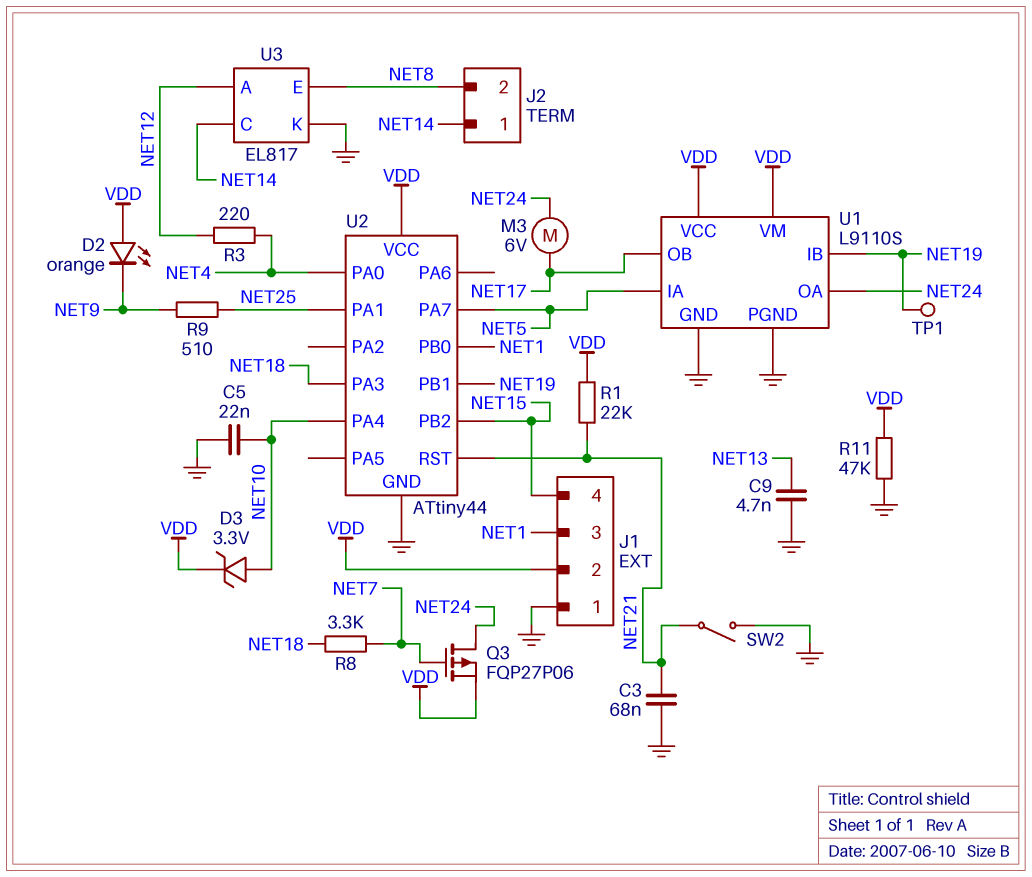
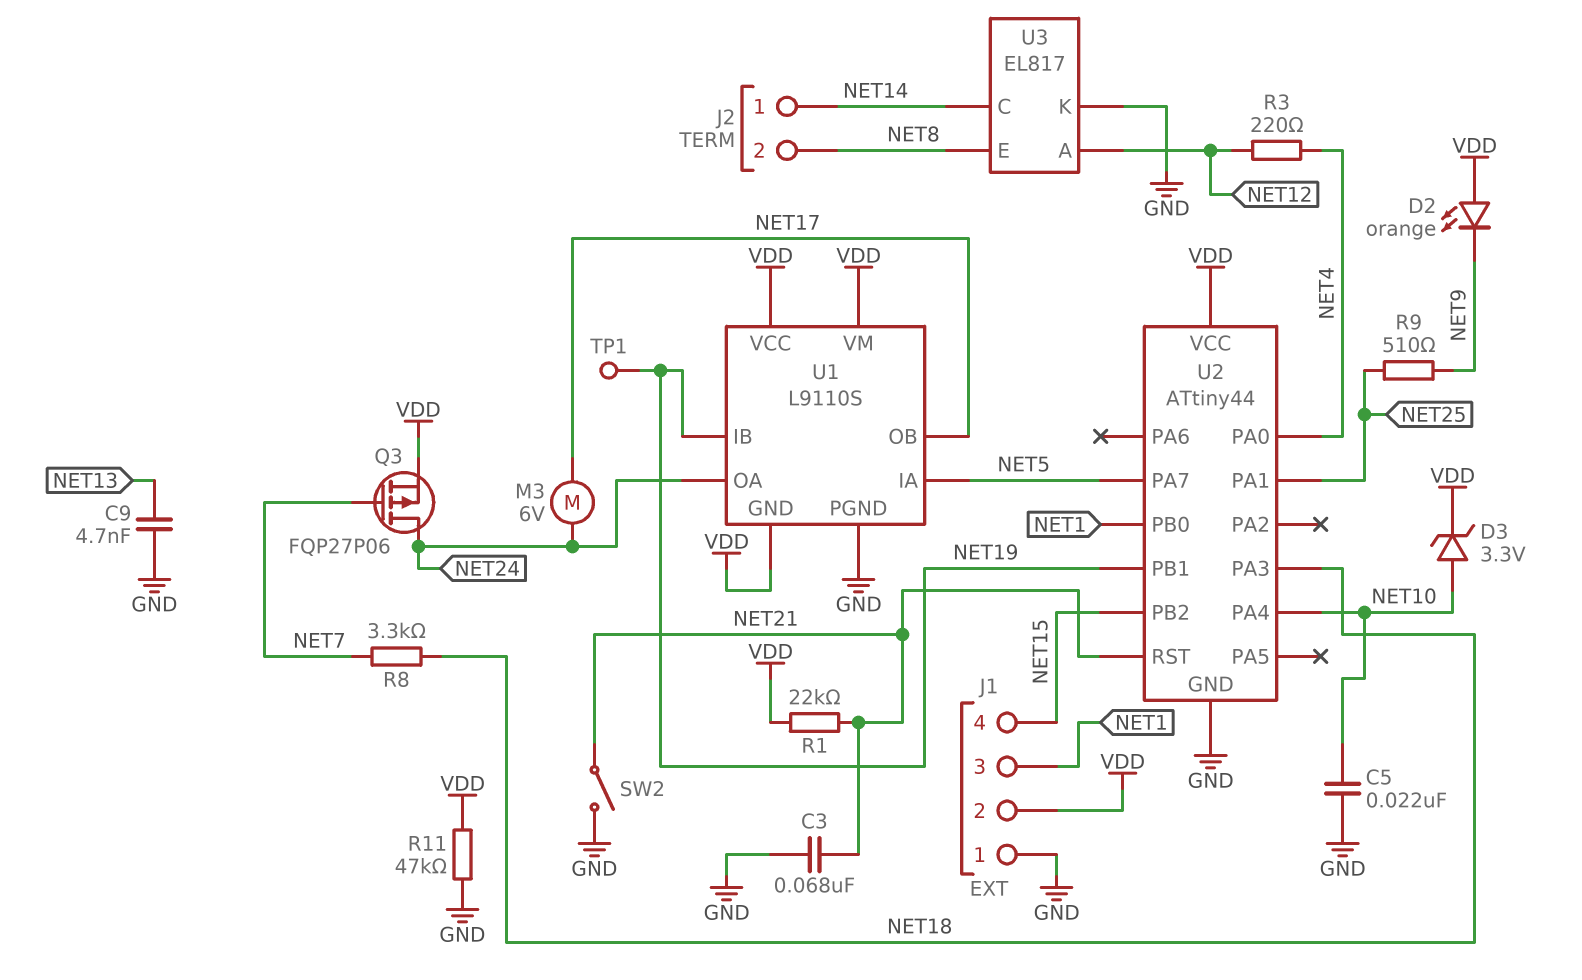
U1 pin GND: GND -> VDD

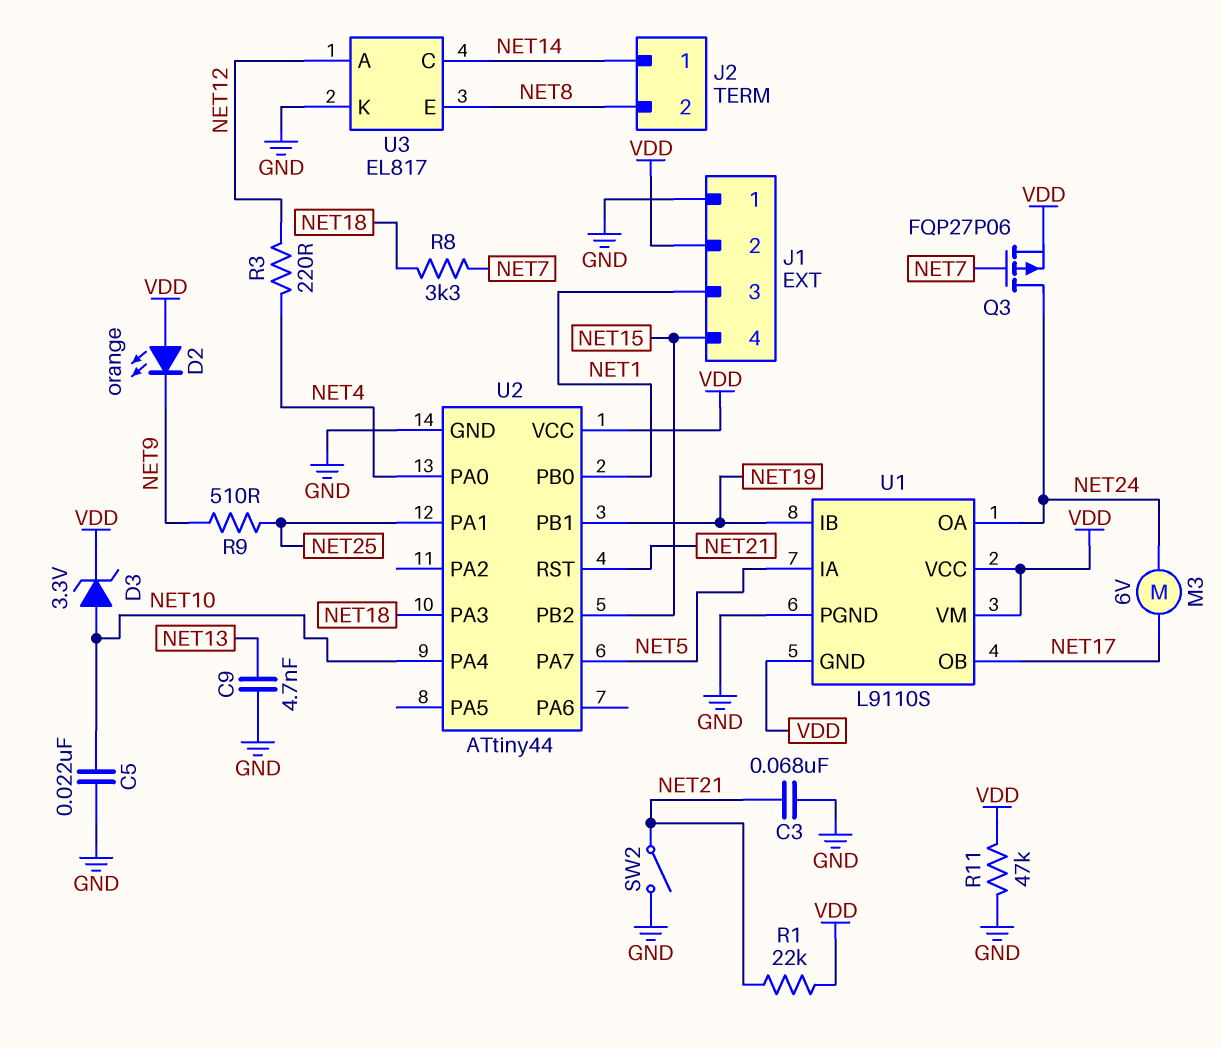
TP1: test point (NET19) -> none

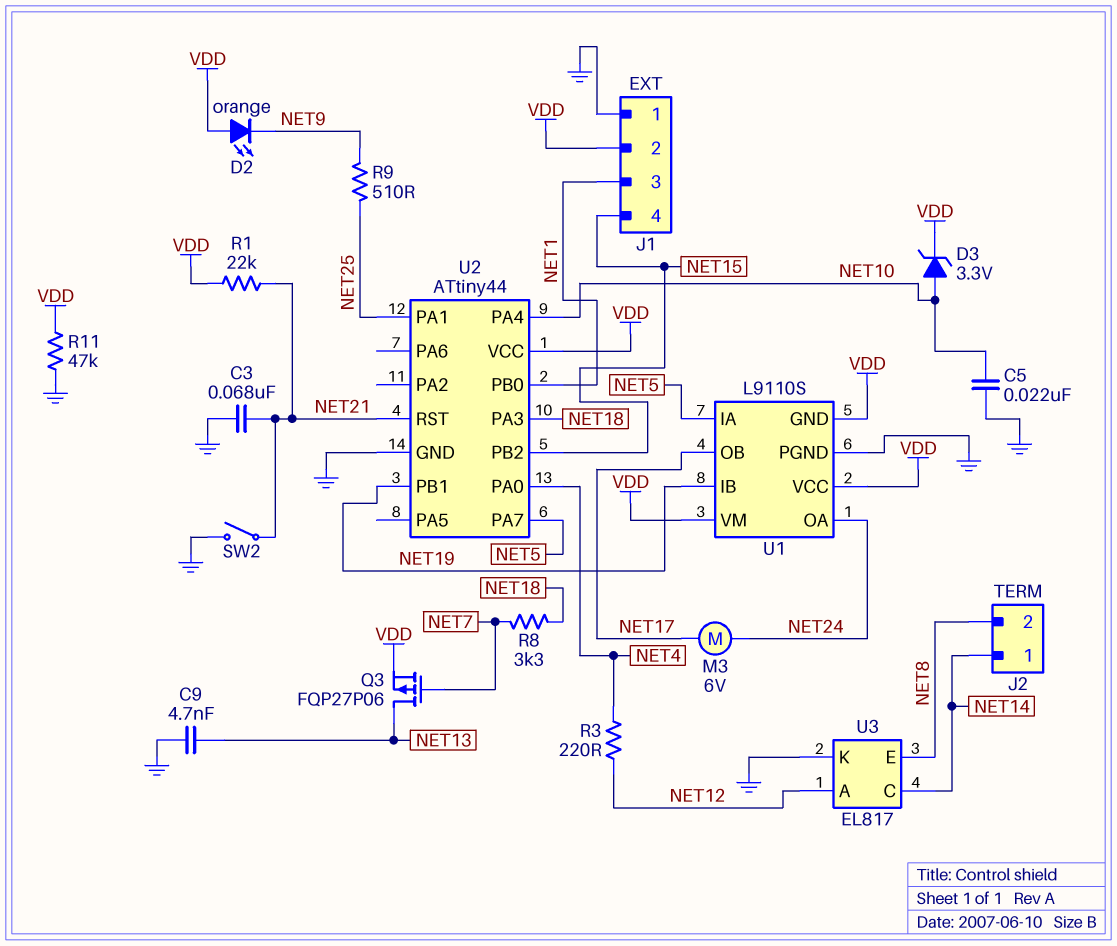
Q3: PMOS FQP27P06 (G NET7, D NET24, S VDD) -> PMOS FQP27P06 (G NET7, D NET13, S VDD)

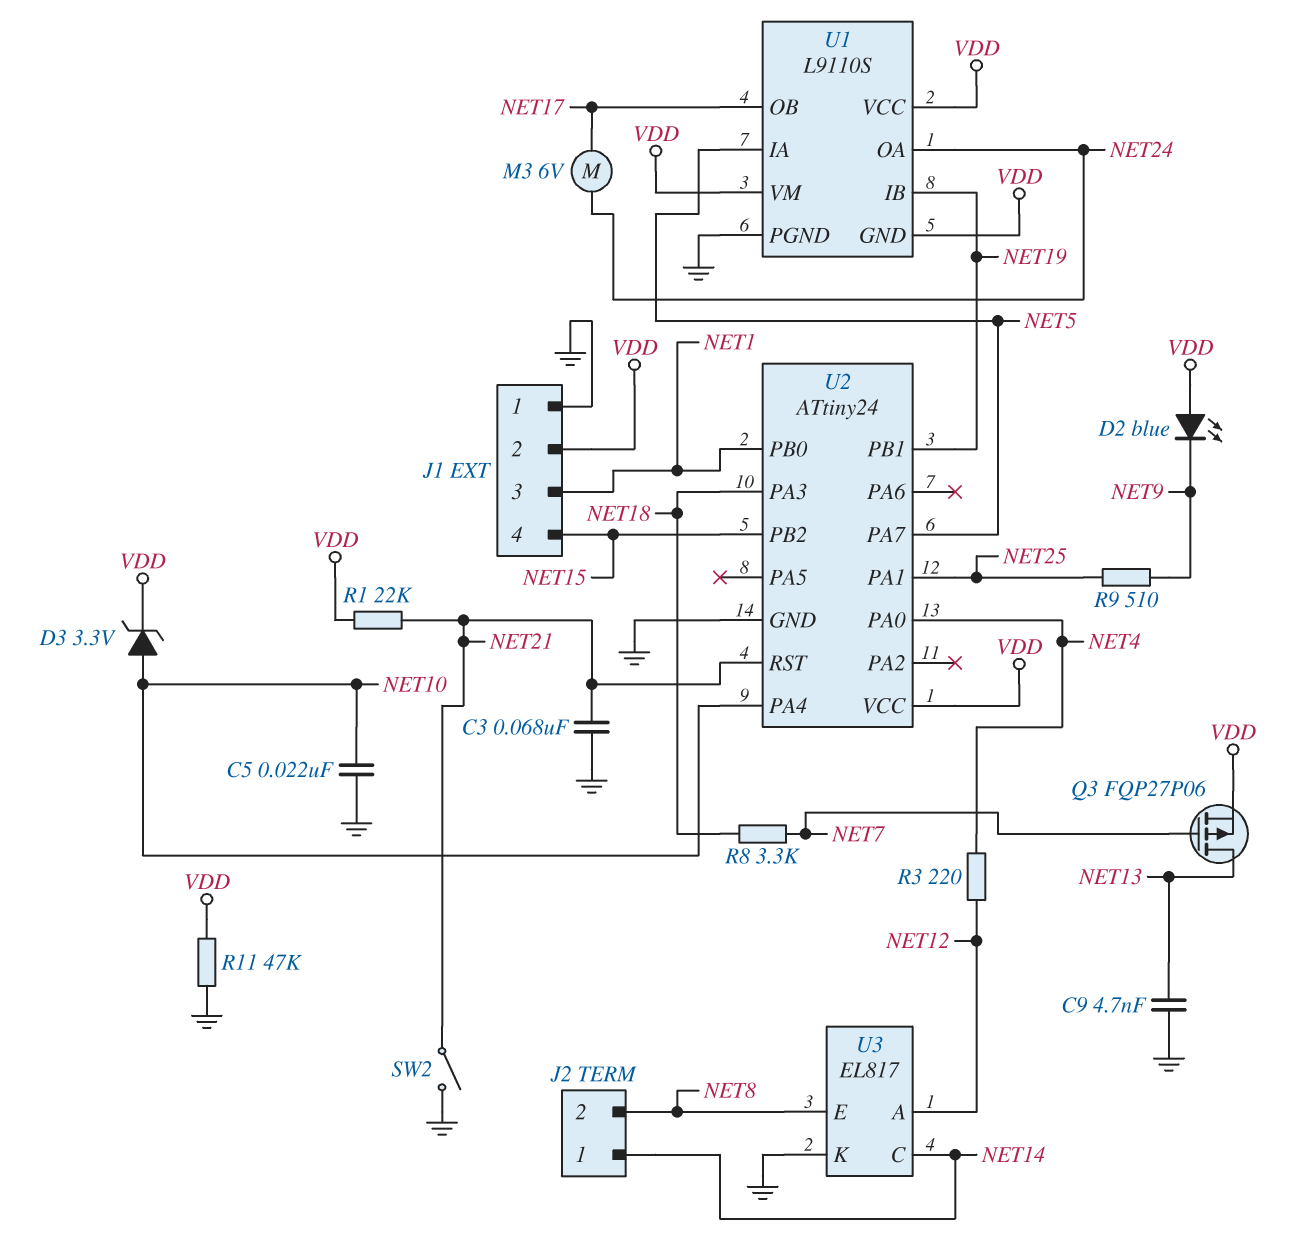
D2: LED orange (A VDD, K NET9) -> LED blue (A VDD, K NET9)
U2: ATtiny44 -> ATtiny24

